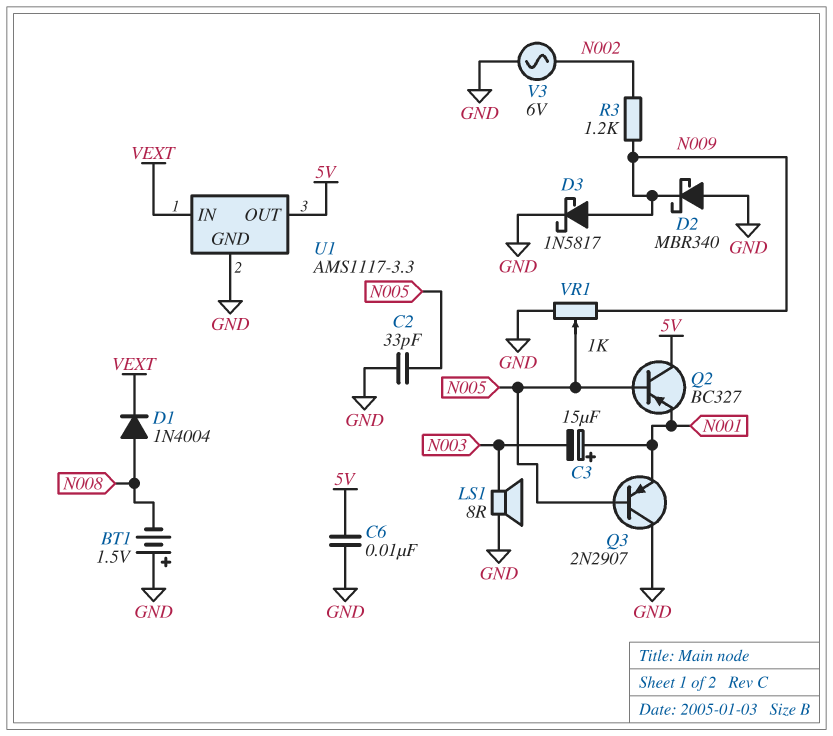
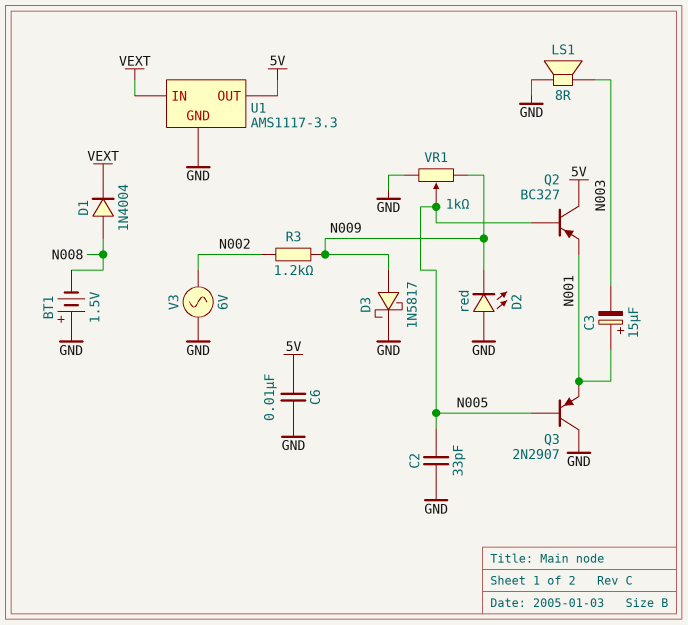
D2: schottky MBR340 (A GND, K N009) -> LED red (A GND, K N009)

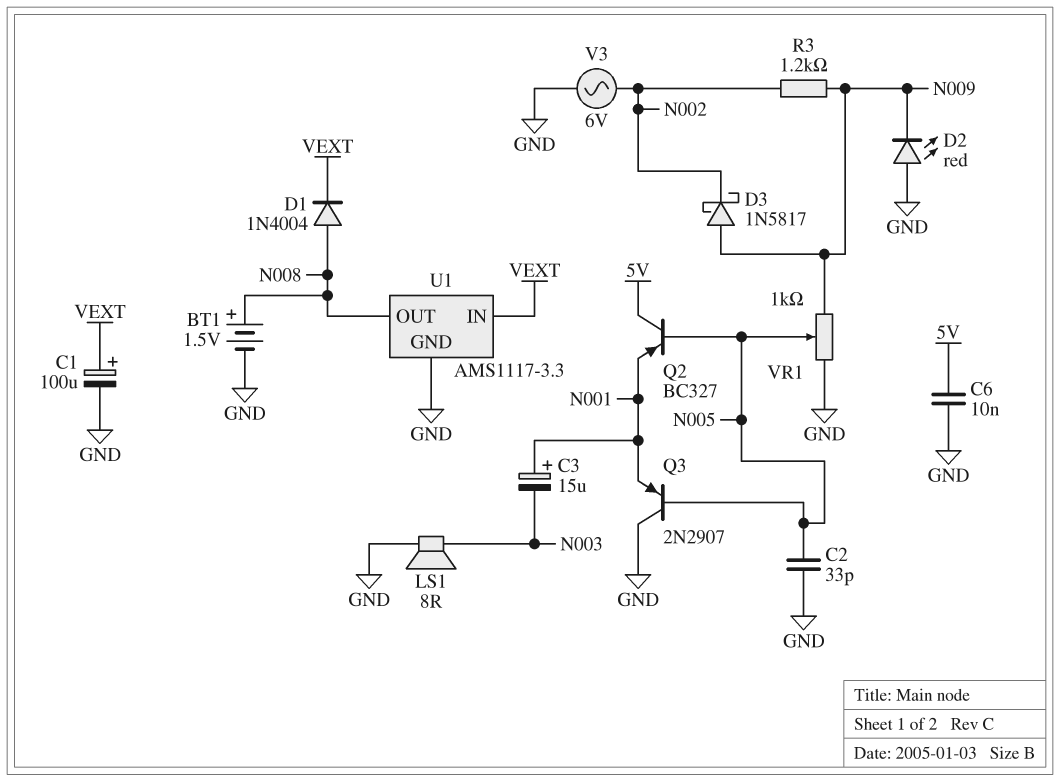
BT1: 1.5V (plus GND, minus N008) -> 1.5V (plus N008, minus GND)
C1: none -> 100uF (plus VEXT, minus GND)
D3: schottky 1N5817 (A N009, K GND) -> schottky 1N5817 (A N009, K N002)
U1 pin OUT: 5V -> N008

